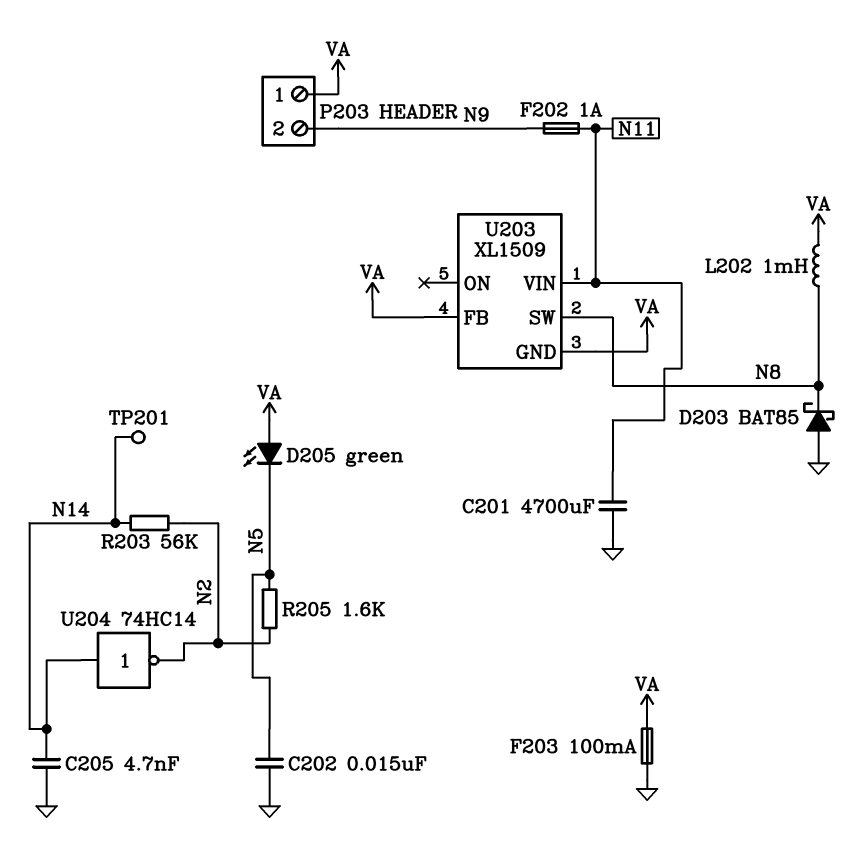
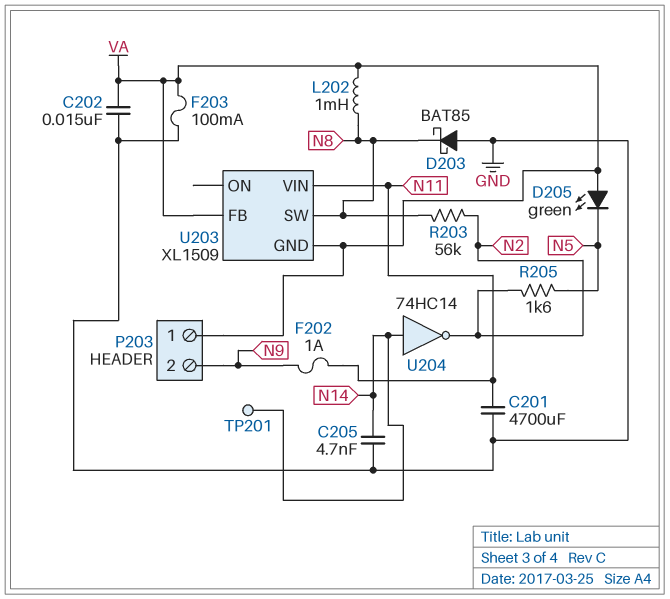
C202: 15nF (GND, N5) -> 15nF (GND, VA)
R203: 56k (N2, N14) -> 56k (N2, N8)

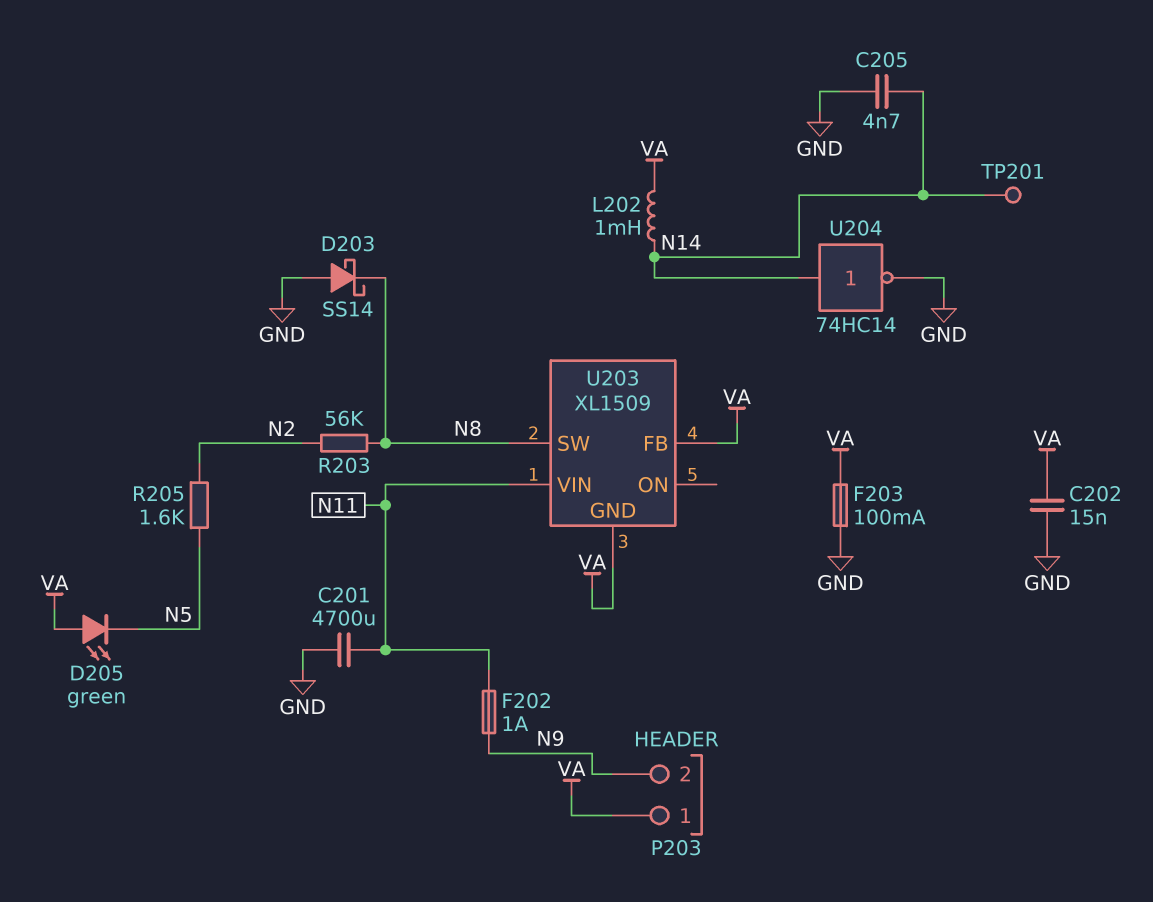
D203: schottky BAT85 (A GND, K N8) -> schottky SS14 (A GND, K N8)
L202: 1mH (N8, VA) -> 1mH (N14, VA)
U204: NOT 74HC14 (in N14, out N2) -> NOT 74HC14 (in N14, out GND)

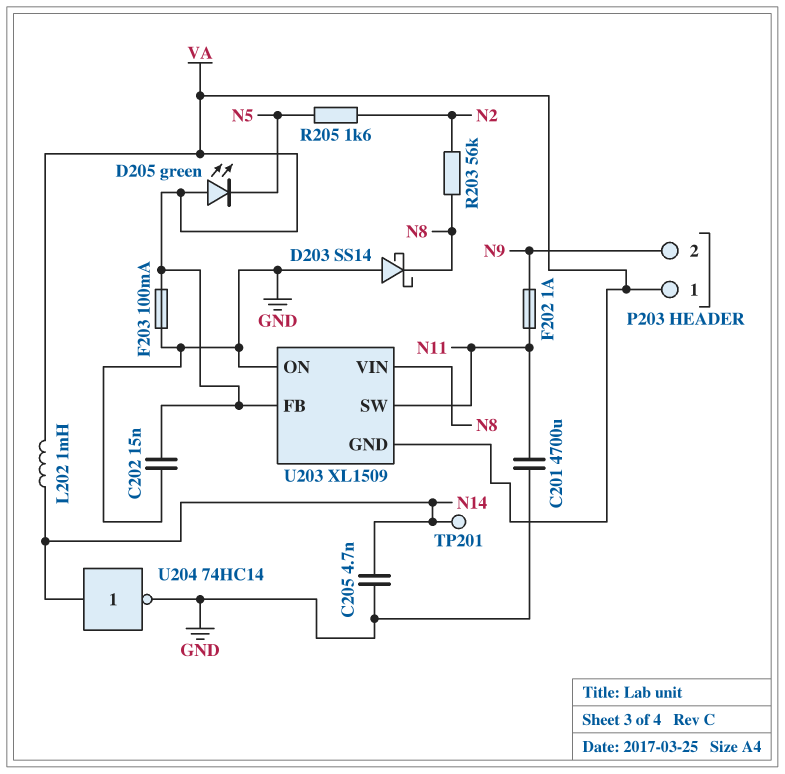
U203 pin ON: none -> GND
U203 pin SW: N8 -> N11
U203 pin VIN: N11 -> N8

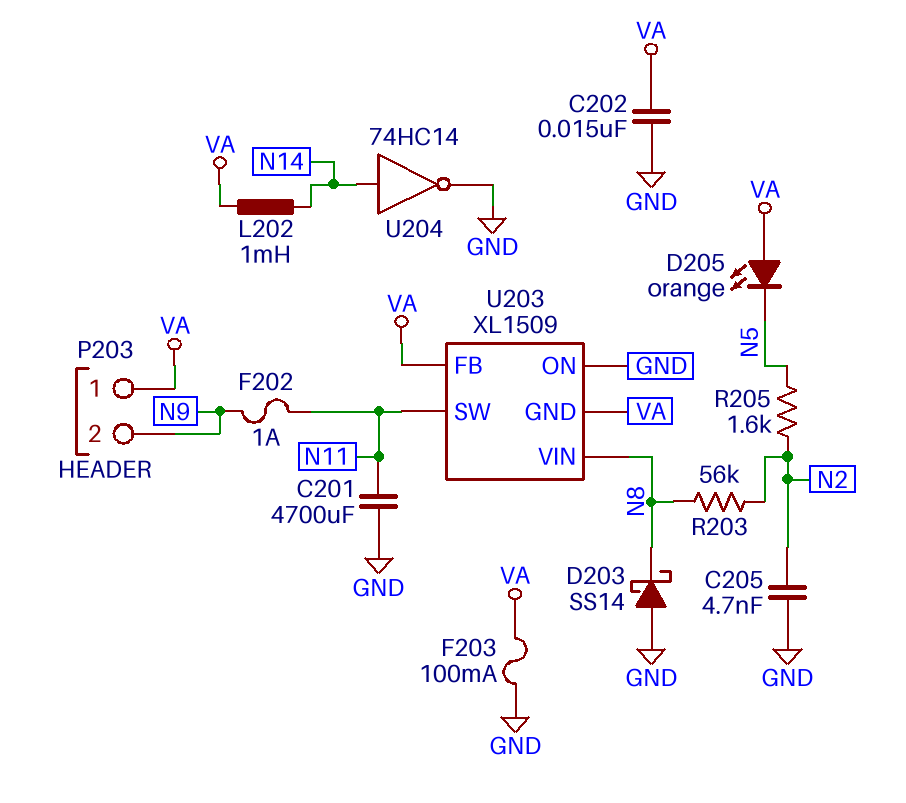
C205: 4.7nF (GND, N14) -> 4.7nF (GND, N2)
D205: LED green (A VA, K N5) -> LED orange (A VA, K N5)
TP201: test point (N14) -> none

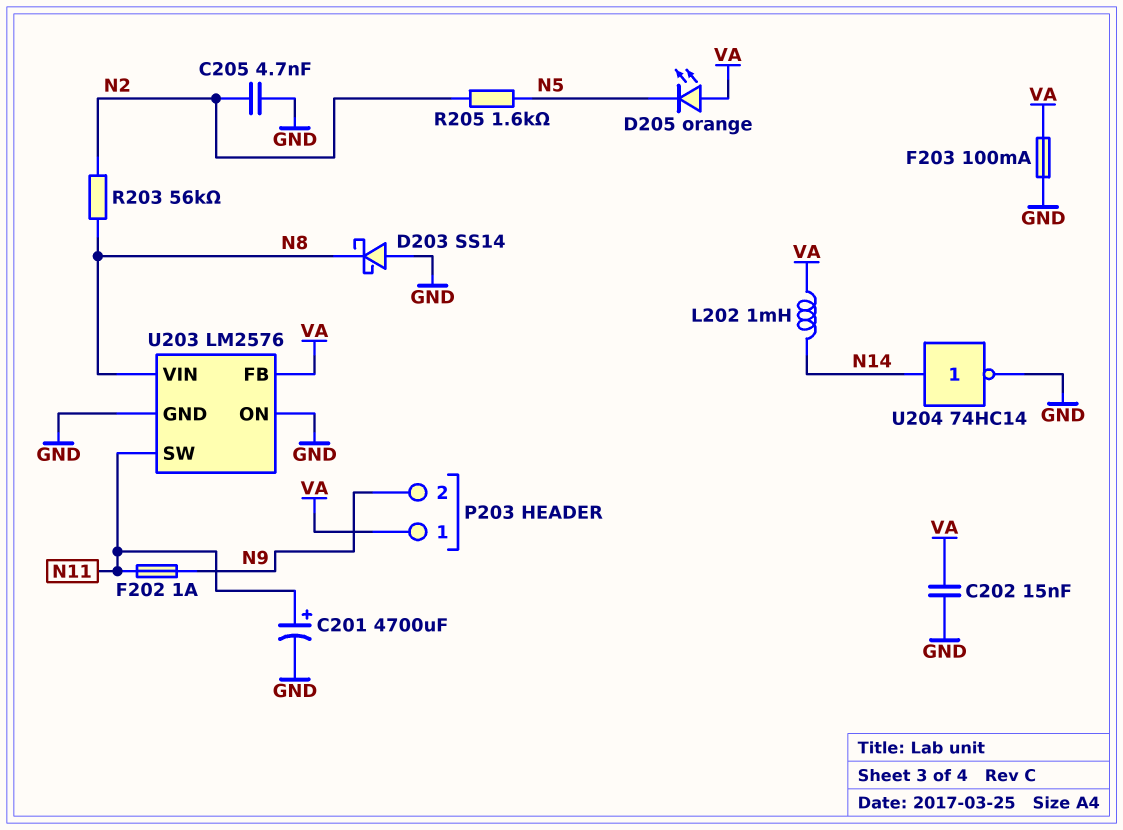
C201: 4700uF (GND, N11) -> 4700uF (plus N11, minus GND)
U203: XL1509 -> LM2576
U203 pin GND: VA -> GND

